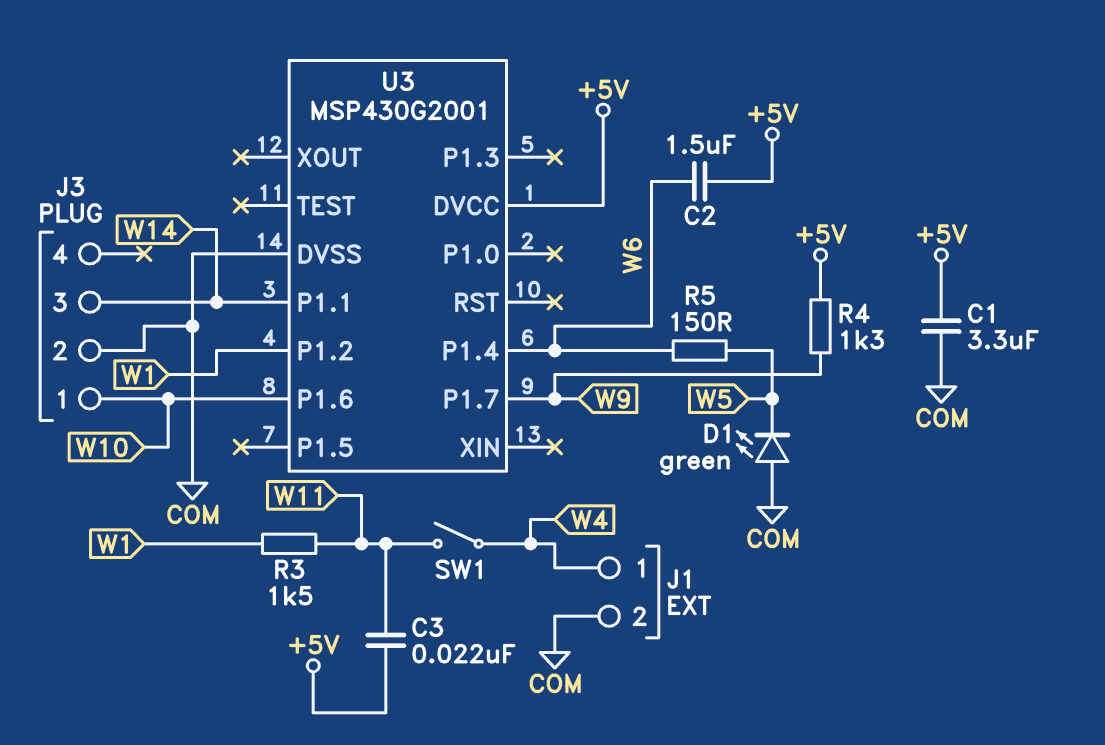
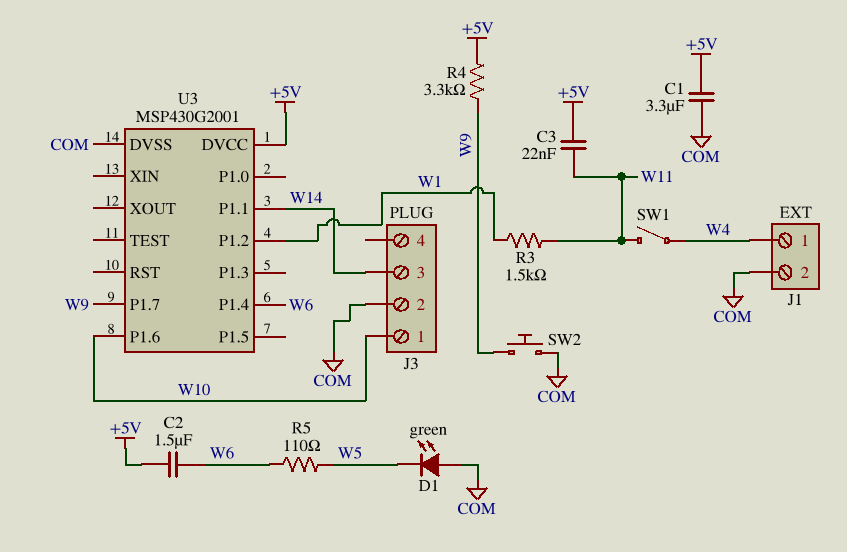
R4: 1.3k (+5V, W9) -> 3.3k (+5V, W9)
R5: 150 (W5, W6) -> 110 (W5, W6)
SW2: none -> button (COM, W9)

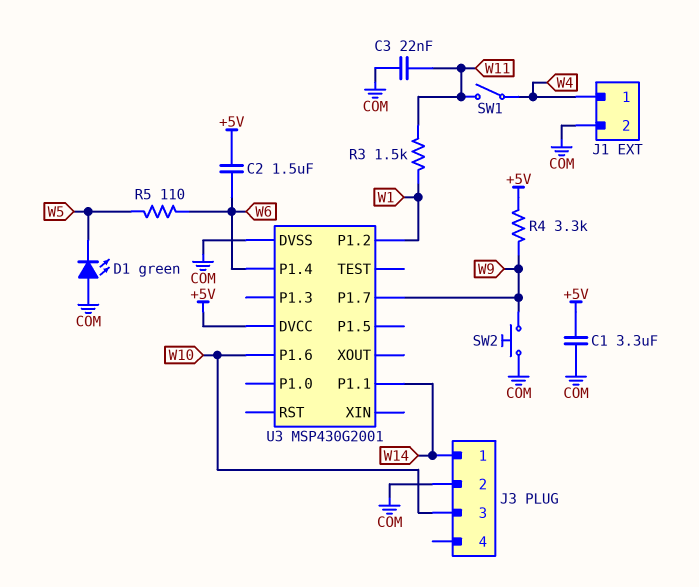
C3: 22nF (+5V, W11) -> 22nF (COM, W11)
J3 pin 1: W10 -> W14
J3 pin 3: W14 -> W10

